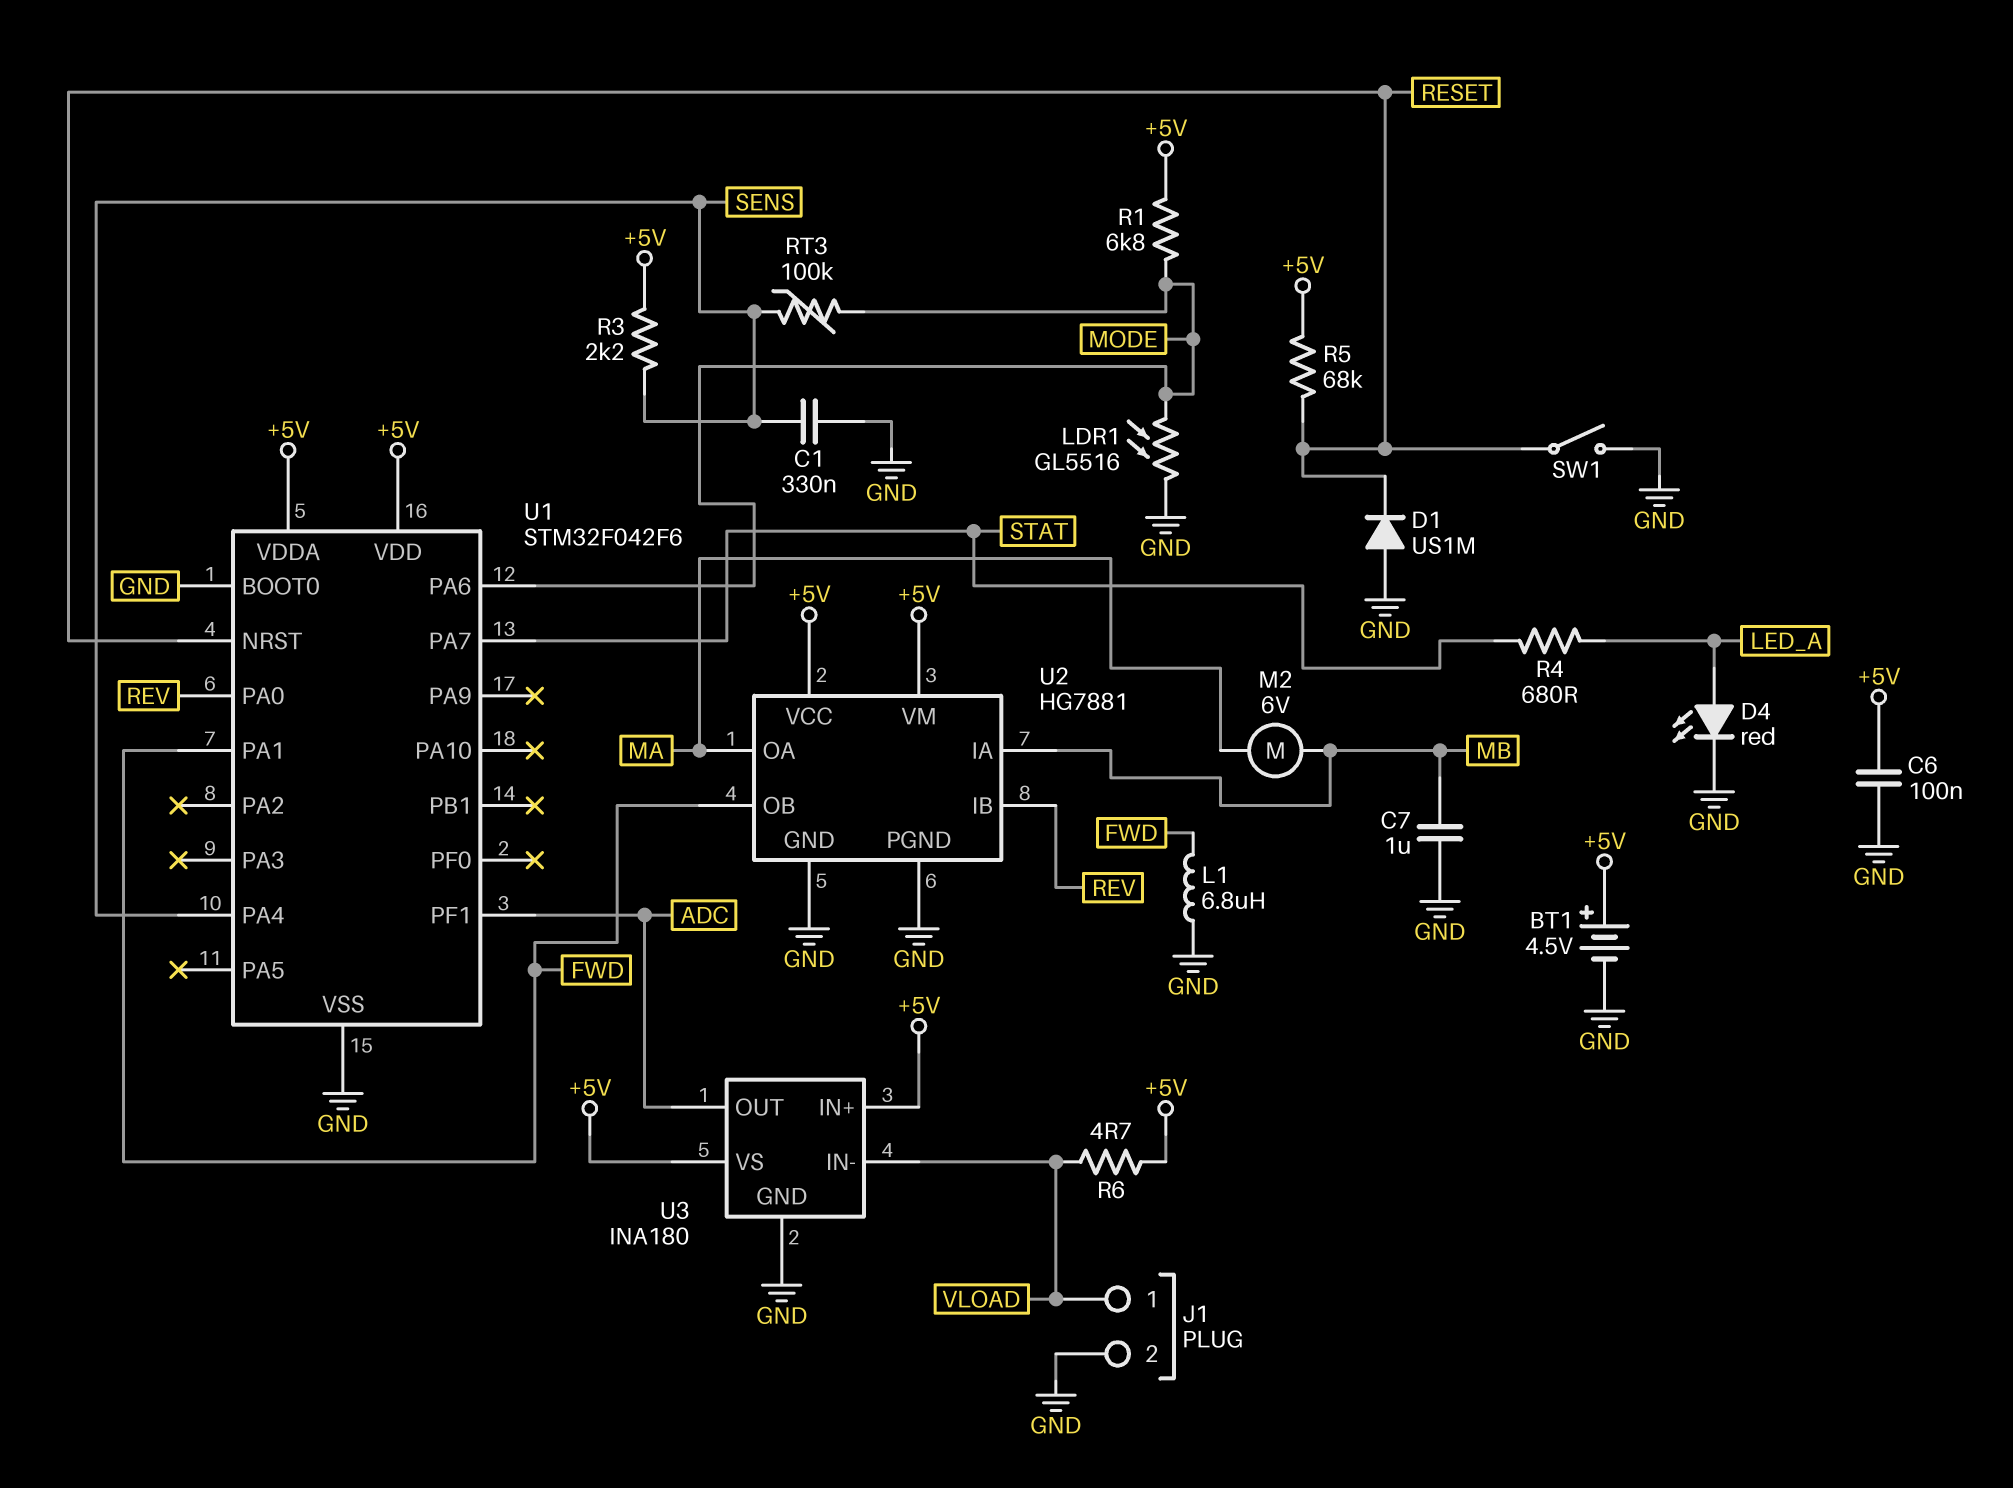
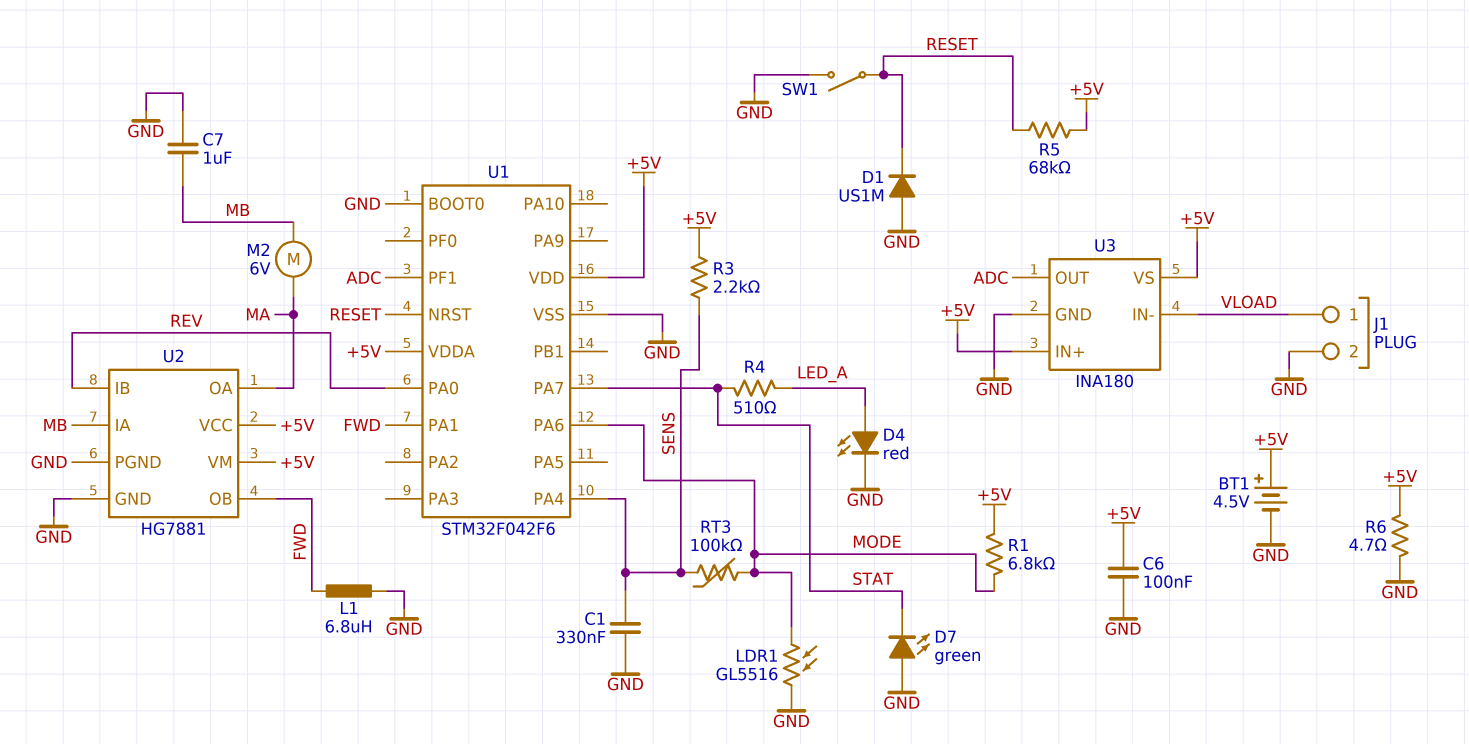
D7: none -> LED green (A GND, K STAT)
R4: 680 (LED_A, STAT) -> 510 (LED_A, STAT)
R6: 4.7 (+5V, VLOAD) -> 4.7 (+5V, GND)

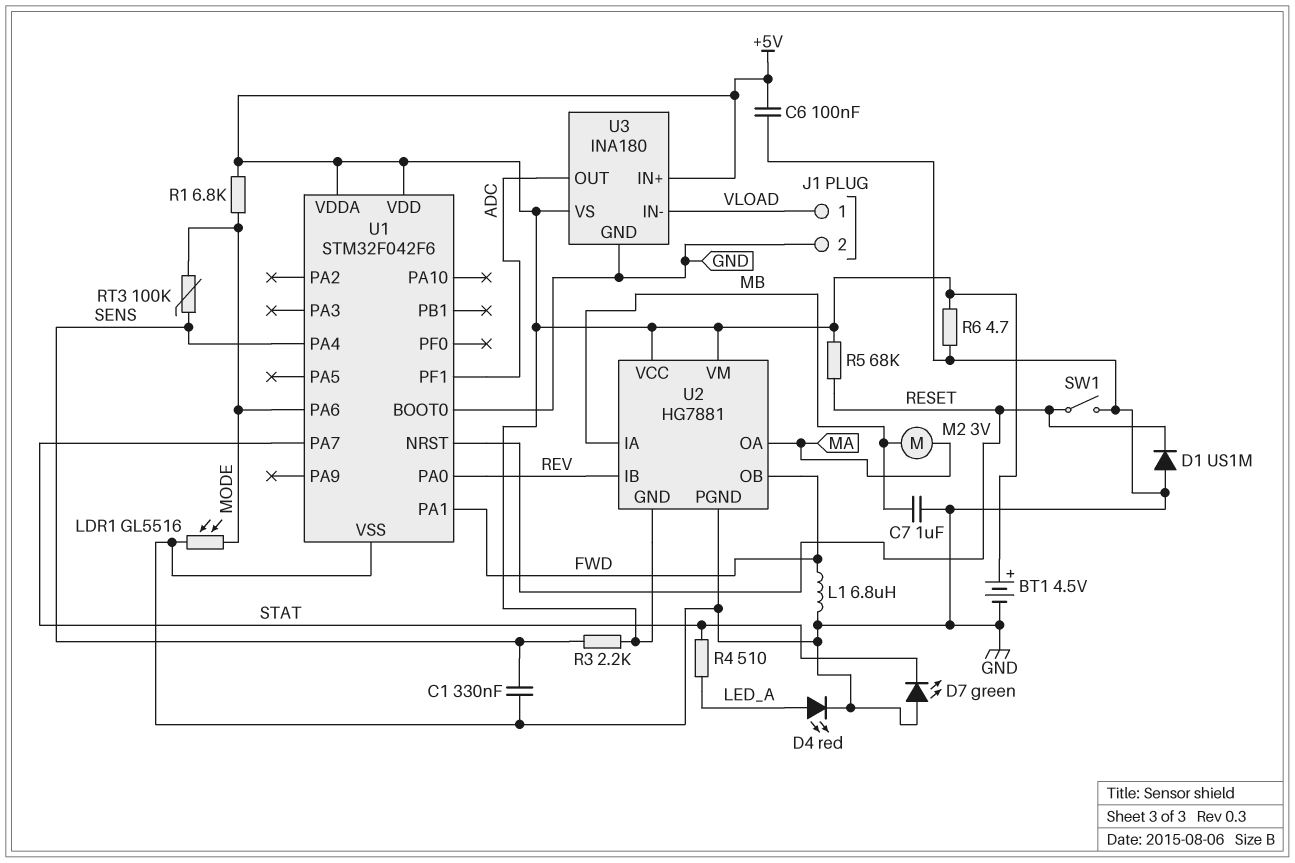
M2: motor 6V (MA, MB) -> motor 3V (MA, MB)
U2 pin GND: GND -> +5V

